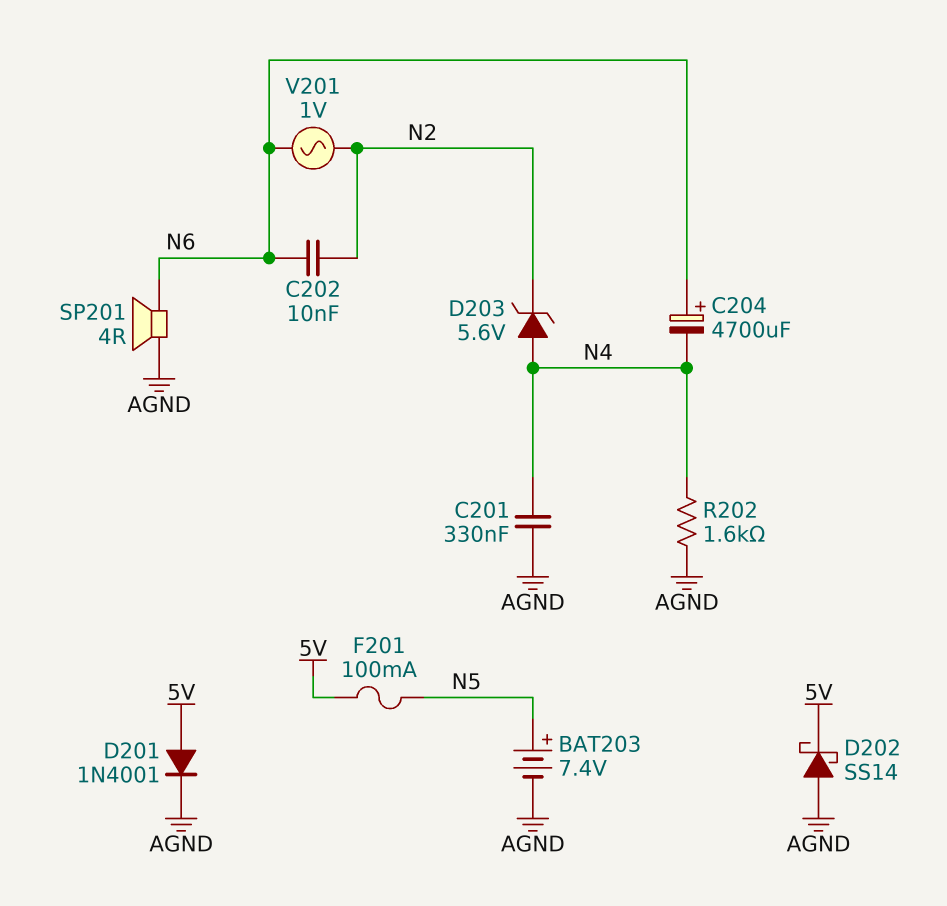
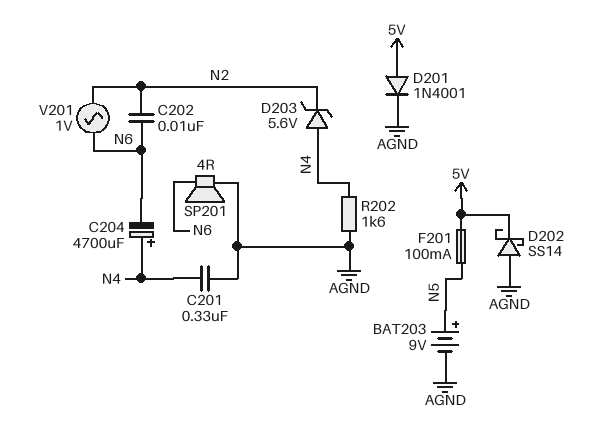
BAT203: 7.4V (plus N5, minus AGND) -> 9V (plus N5, minus AGND)
C204: 4700uF (plus N6, minus N4) -> 4700uF (plus N4, minus N6)

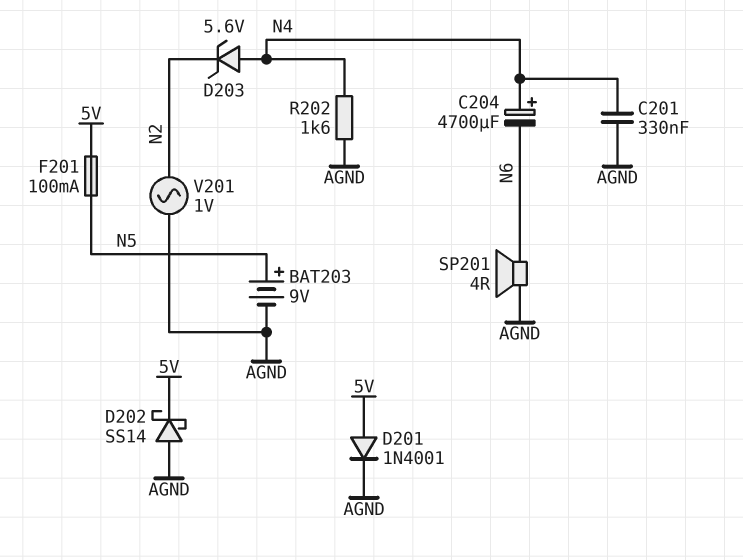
C202: 10nF (N2, N6) -> none
V201: AC 1V (N2, N6) -> AC 1V (AGND, N2)

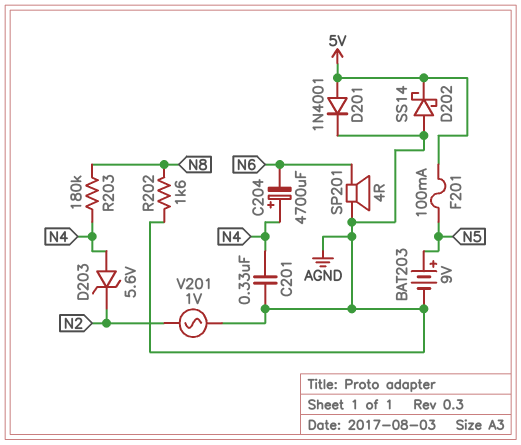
R202: 1.6k (AGND, N4) -> 1.6k (AGND, N8)
R203: none -> 180k (N4, N8)

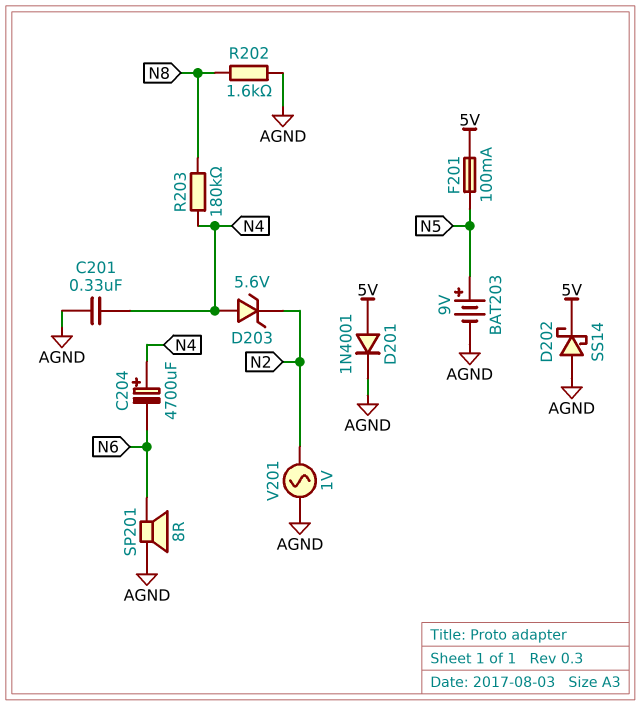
SP201: speaker 4R (AGND, N6) -> speaker 8R (AGND, N6)

